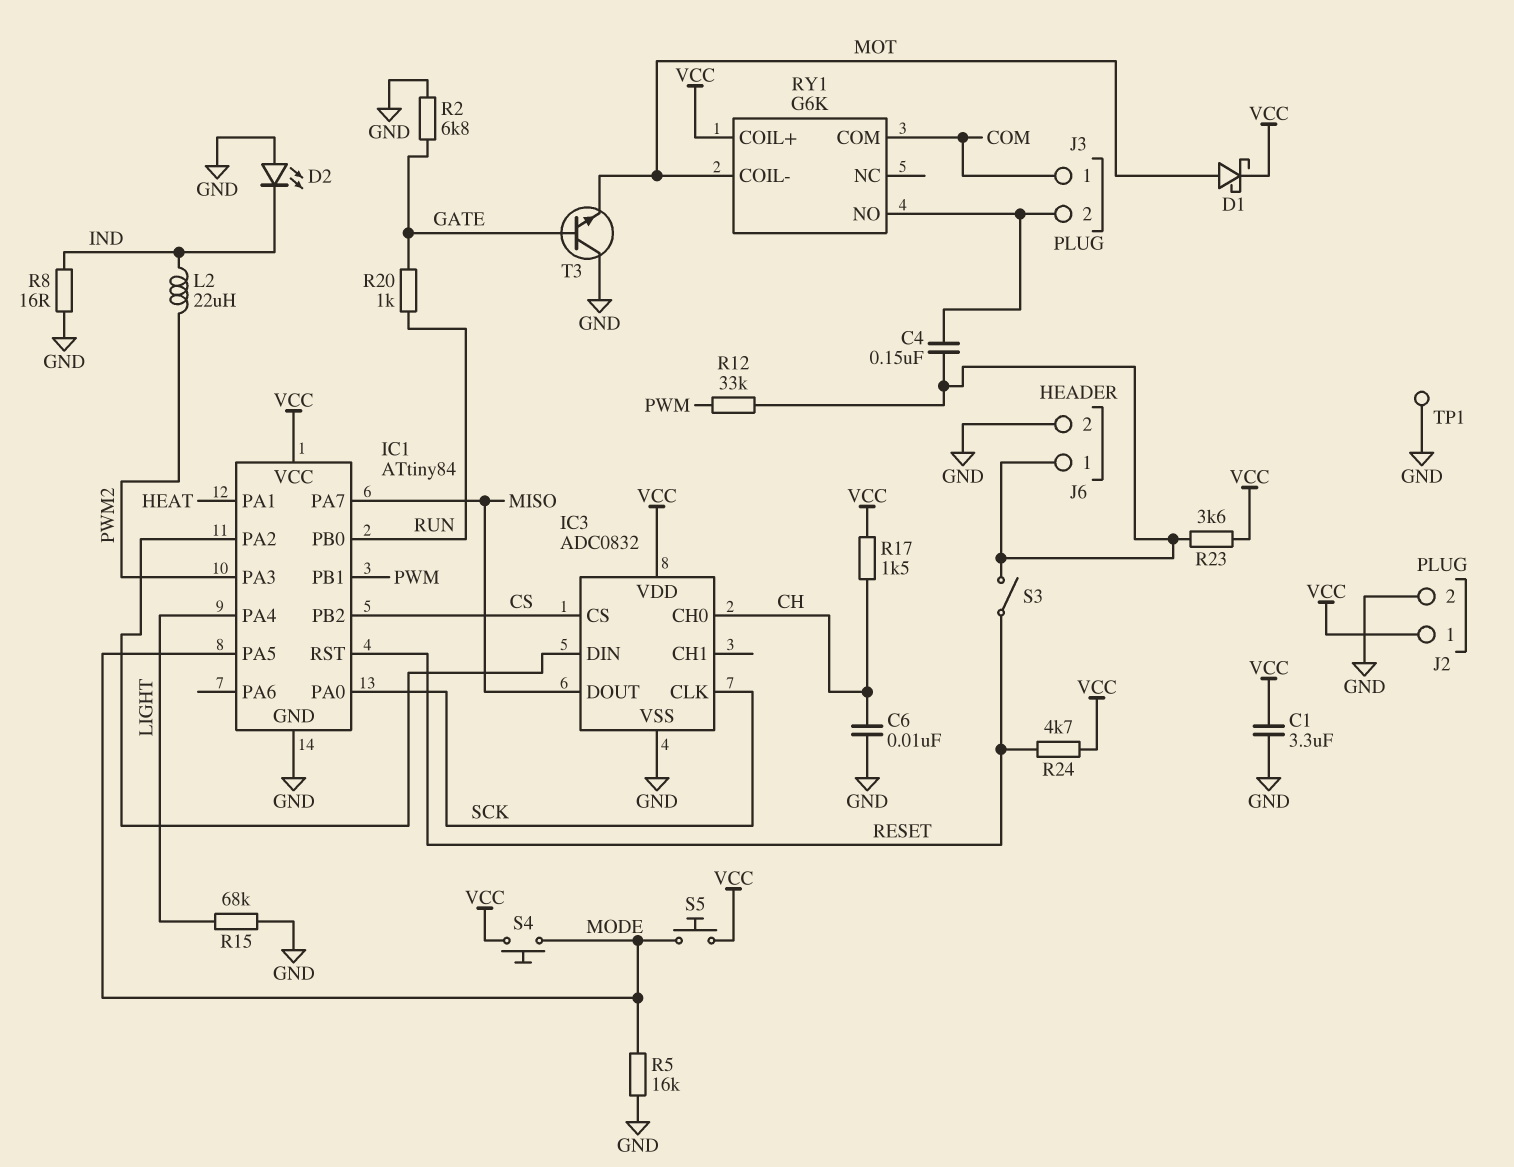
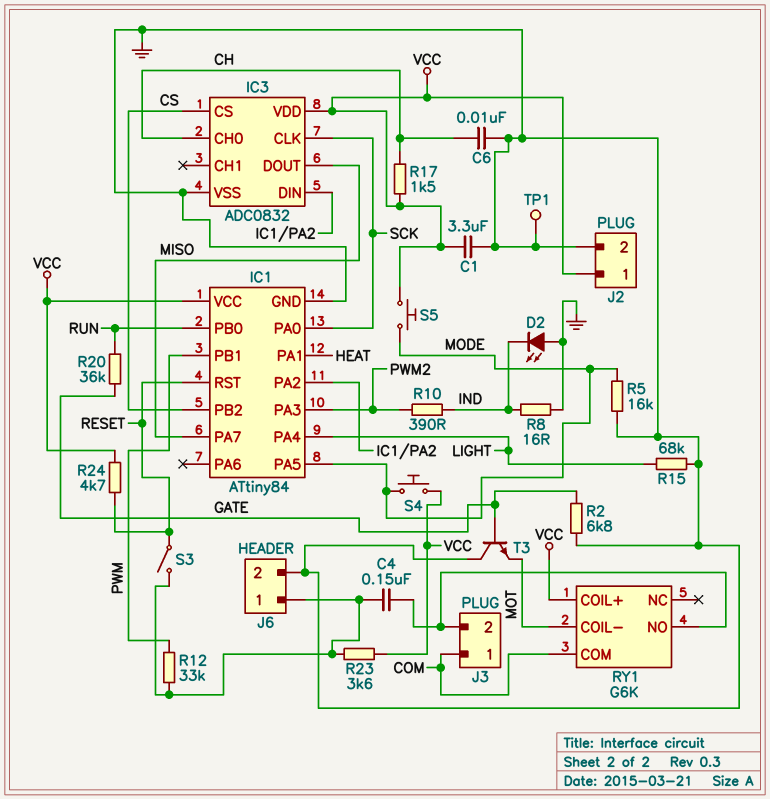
D1: schottky (A MOT, K VCC) -> none
L2: 22uH (IND, PWM2) -> none
R10: none -> 390 (IND, PWM2)
R20: 1k (GATE, RUN) -> 36k (GATE, RUN)

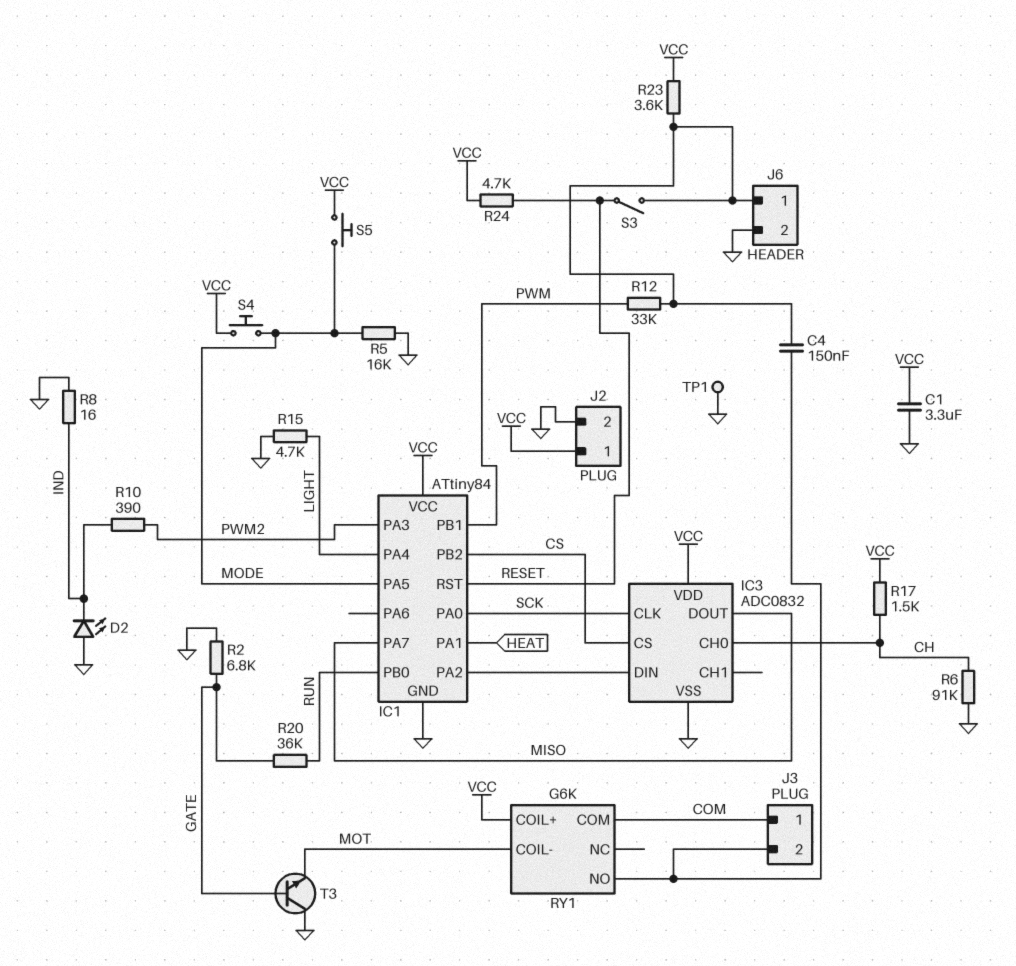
C6: 10nF (CH, GND) -> none
R6: none -> 91k (CH, GND)
R15: 68k (GND, LIGHT) -> 4.7k (GND, LIGHT)

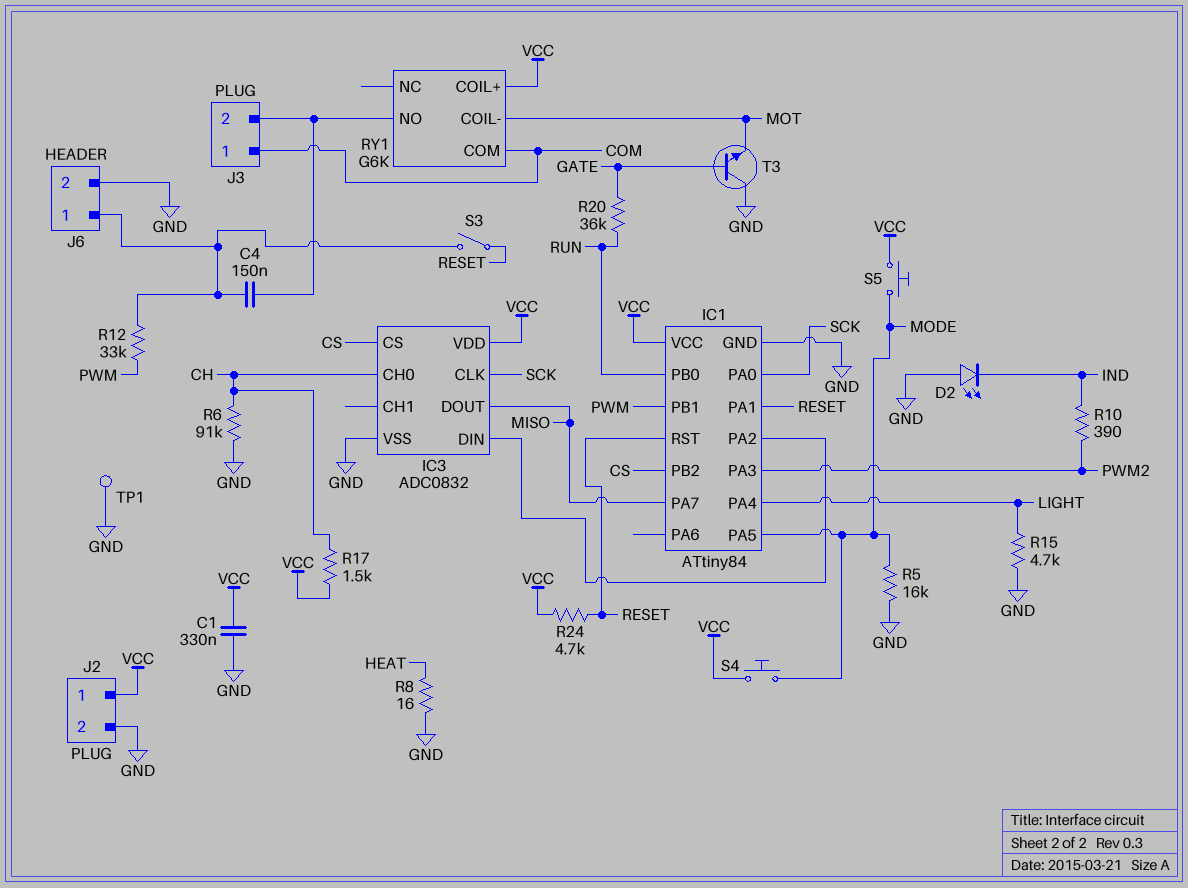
C1: 3.3uF (GND, VCC) -> 330nF (GND, VCC)
IC1 pin PA1: HEAT -> RESET
R2: 6.8k (GATE, GND) -> none
R8: 16 (GND, IND) -> 16 (GND, HEAT)
R23: 3.6k (J6/1, VCC) -> none

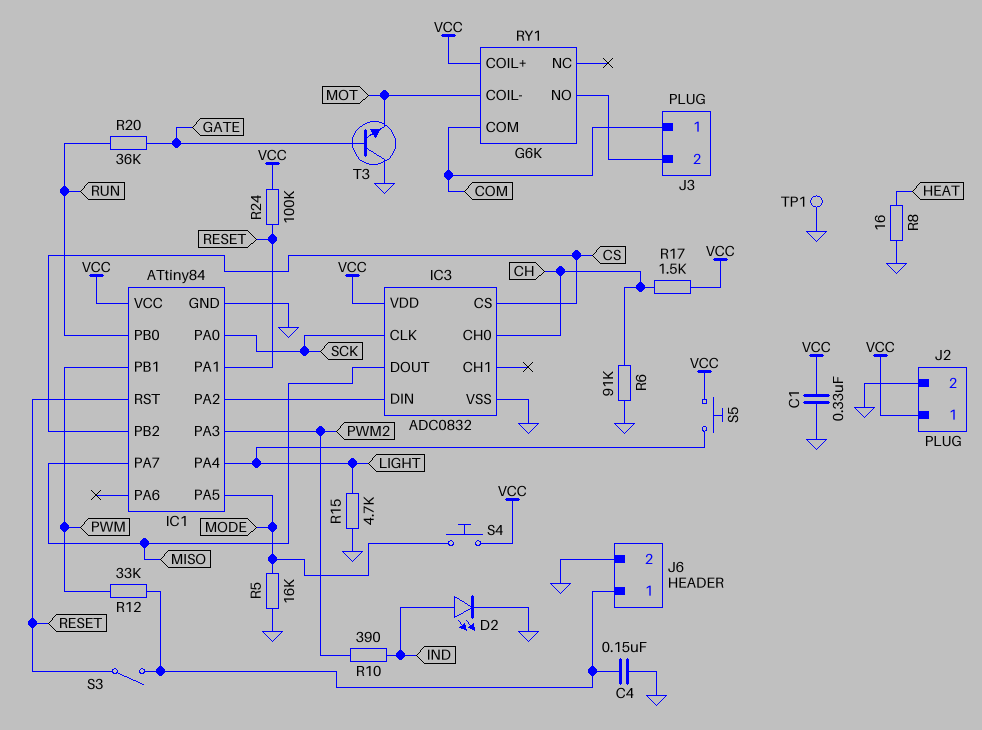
C4: 150nF (J3/2, J6/1) -> 150nF (GND, J6/1)
D2: LED (A GND, K IND) -> LED (A IND, K GND)
R24: 4.7k (RESET, VCC) -> 100k (RESET, VCC)
S5: button (MODE, VCC) -> button (LIGHT, VCC)

